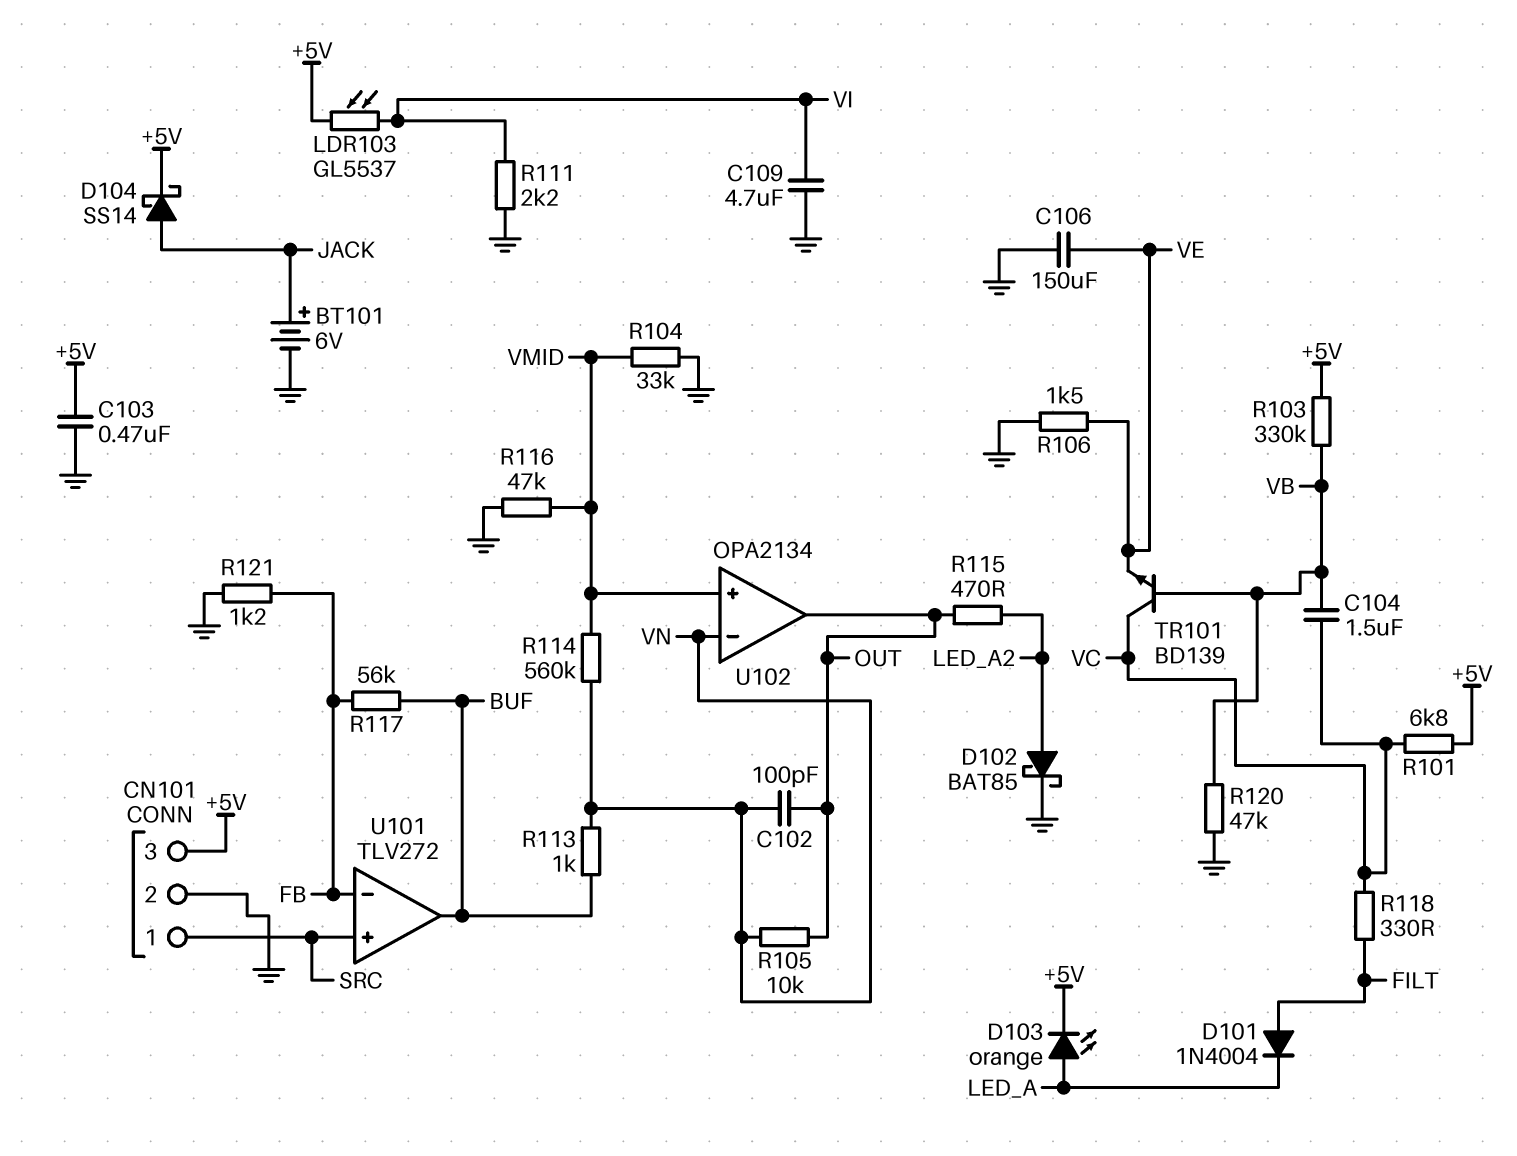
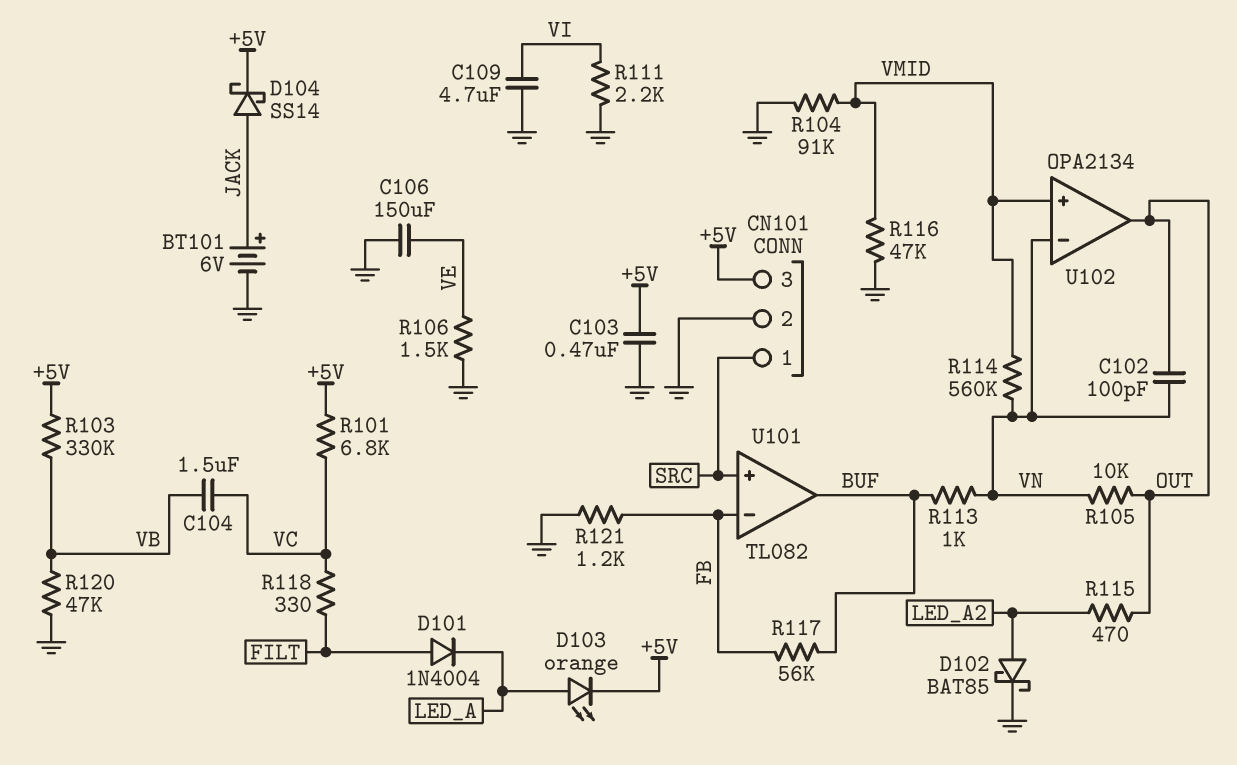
LDR103: GL5537 (+5V, VI) -> none
R104: 33k (GND, VMID) -> 91k (GND, VMID)
TR101: NPN BD139 (B VB, C VC, E VE) -> none
U101: TLV272 -> TL082

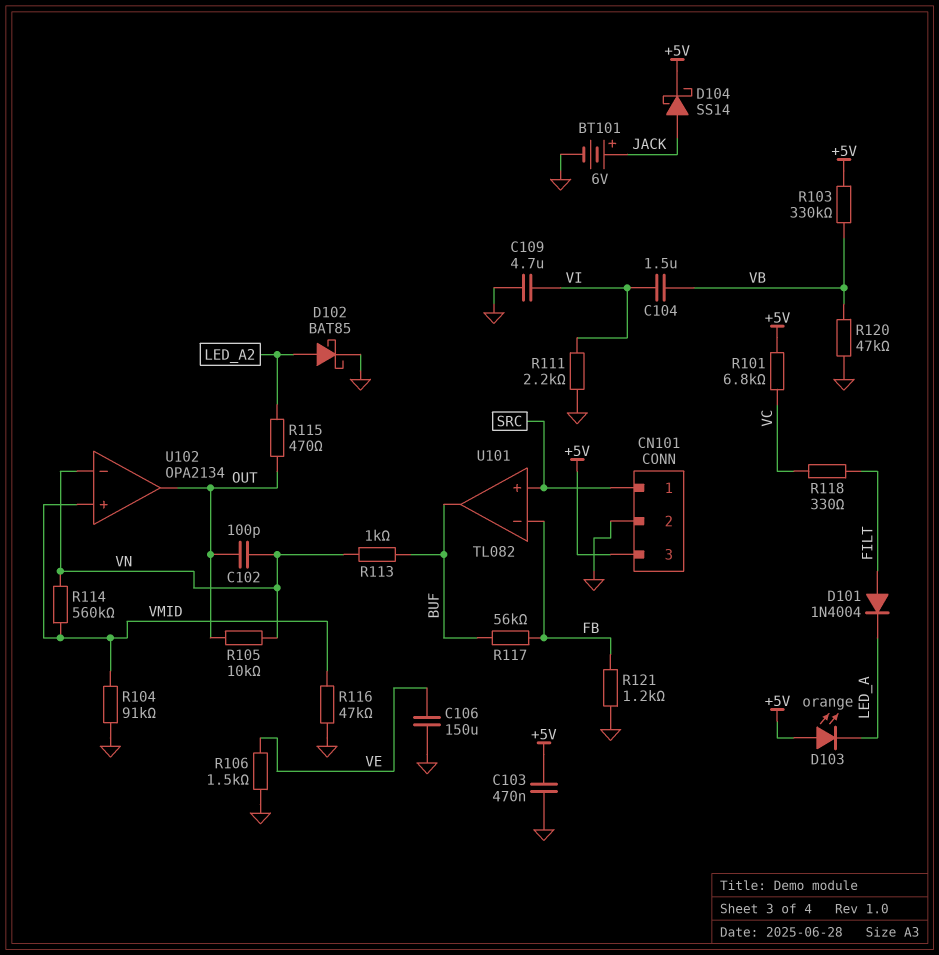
C104: 1.5uF (VB, VC) -> 1.5uF (VB, VI)
D103: LED orange (A LED_A, K +5V) -> LED orange (A +5V, K LED_A)

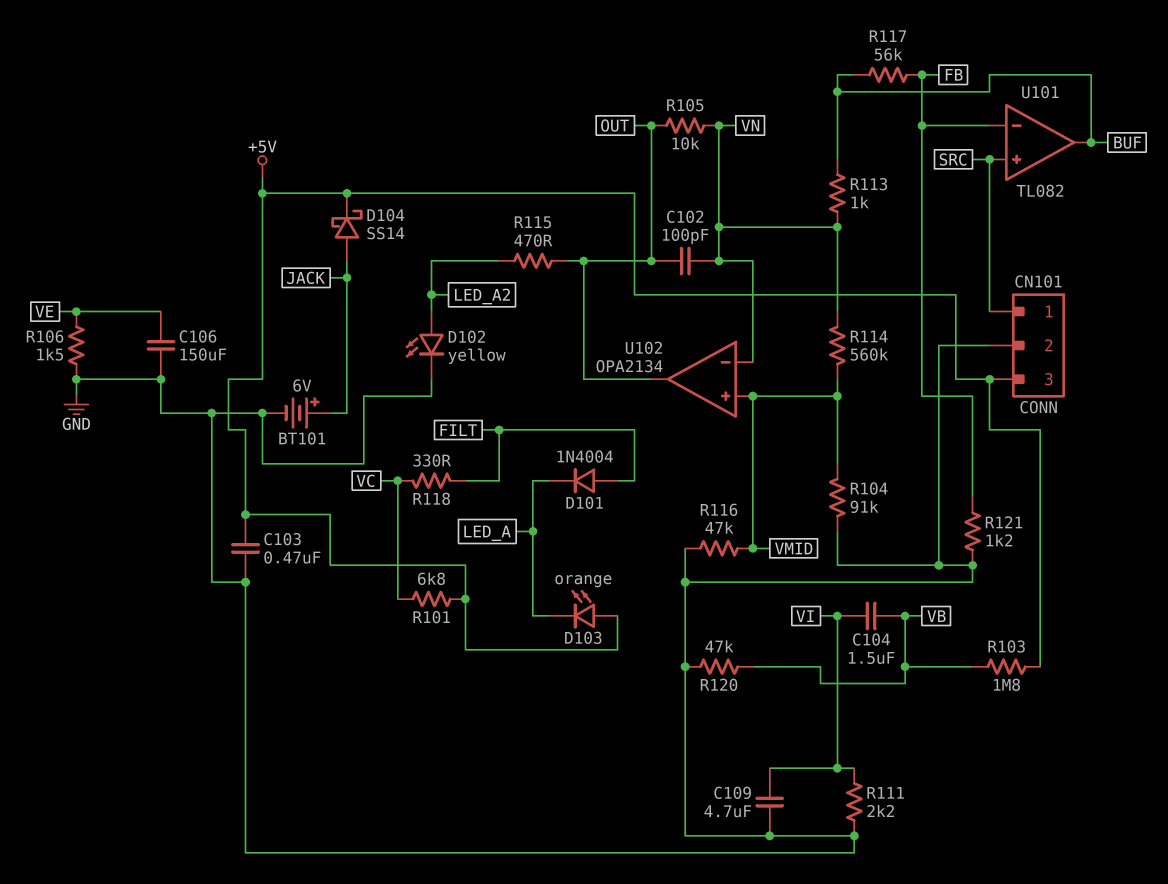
D102: schottky BAT85 (A LED_A2, K GND) -> LED yellow (A LED_A2, K GND)
R103: 330k (+5V, VB) -> 1.8M (+5V, VB)

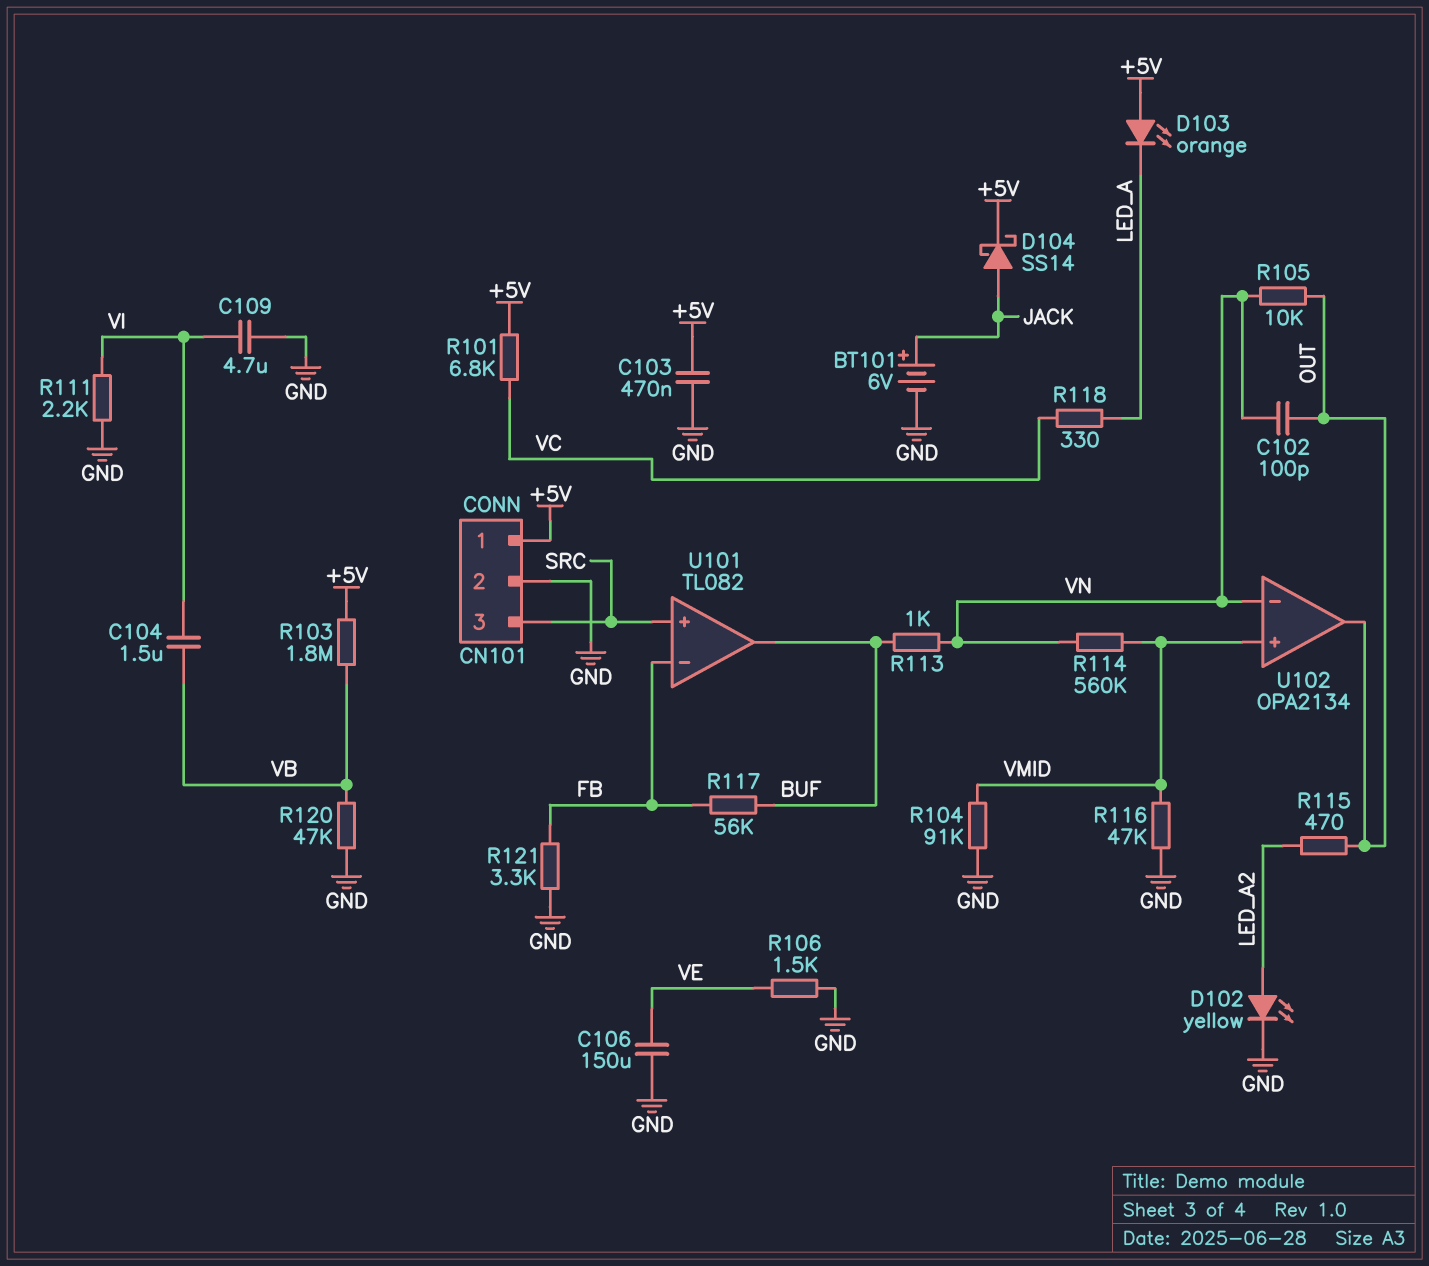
CN101 pin 1: SRC -> +5V
CN101 pin 3: +5V -> SRC
D101: diode 1N4004 (A FILT, K LED_A) -> none
R118: 330 (FILT, VC) -> 330 (LED_A, VC)
R121: 1.2k (FB, GND) -> 3.3k (FB, GND)

